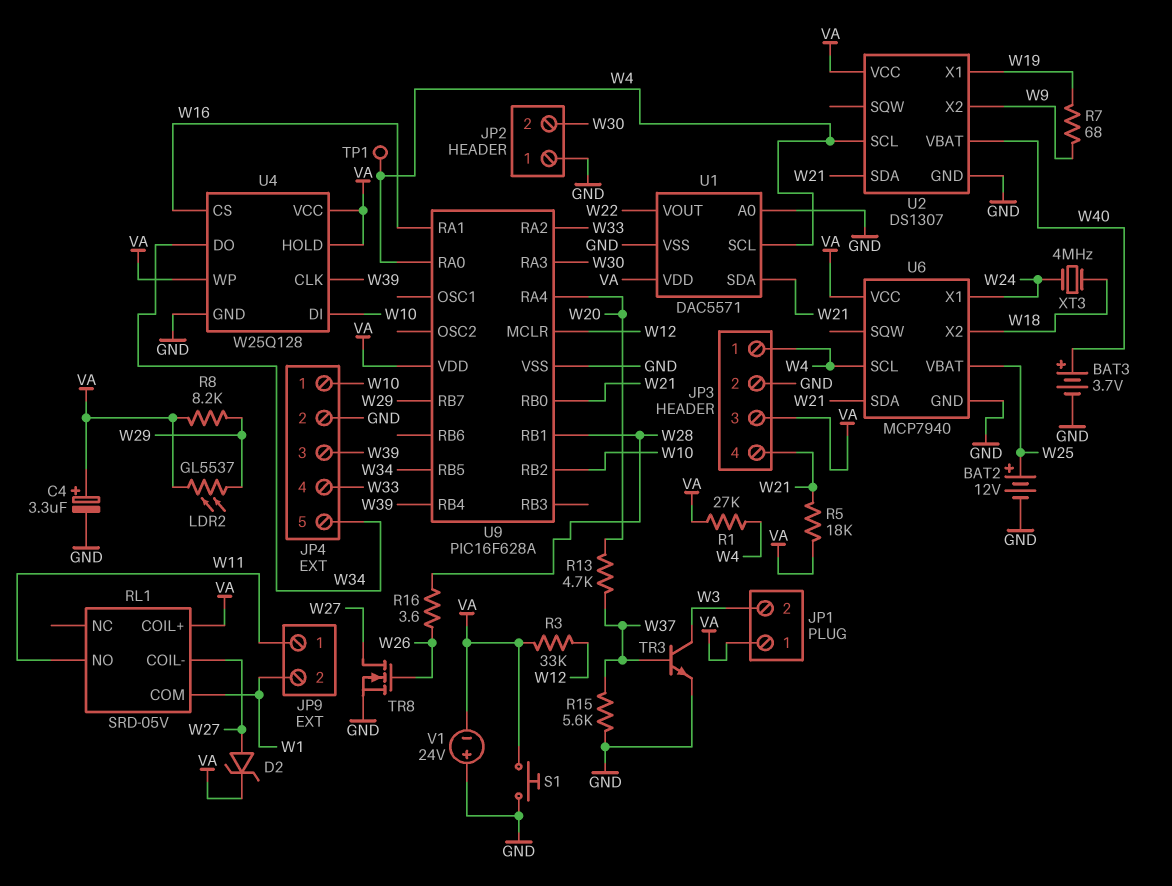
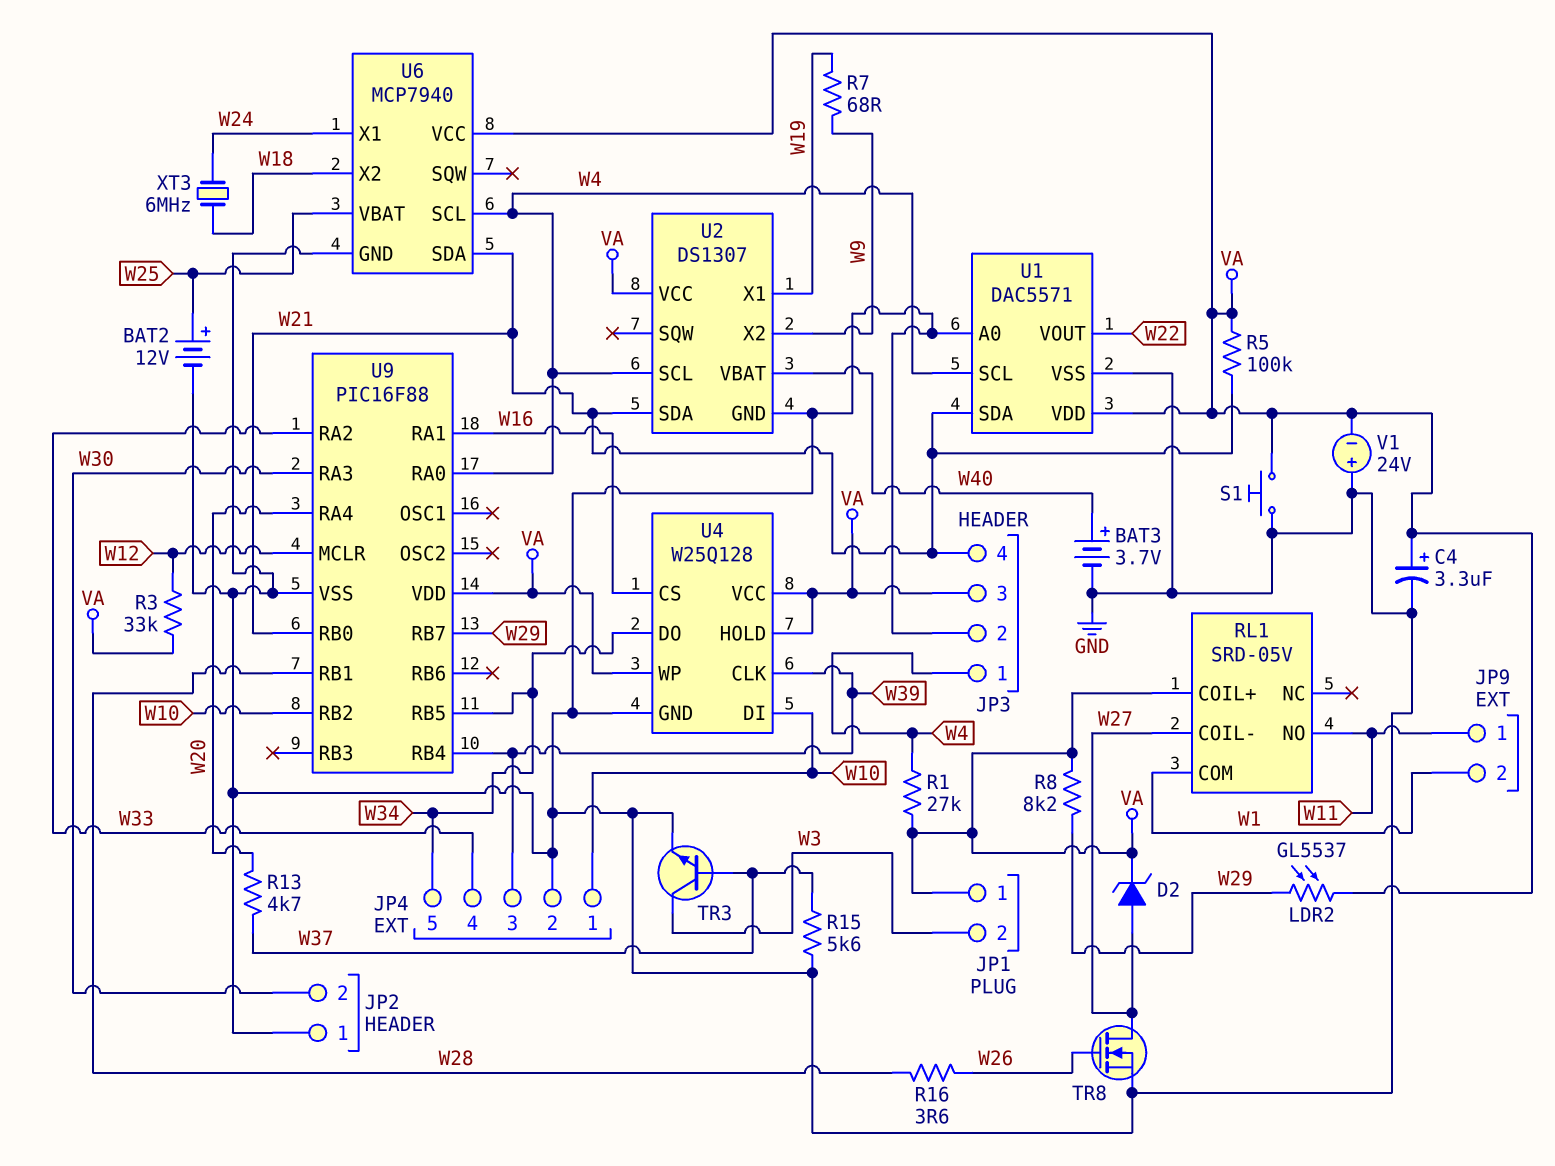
R5: 18k (VA, W21) -> 100k (VA, W21)
TP1: test point (W4) -> none
U9: PIC16F628A -> PIC16F88
XT3: 4MHz (W18, W24) -> 6MHz (W18, W24)

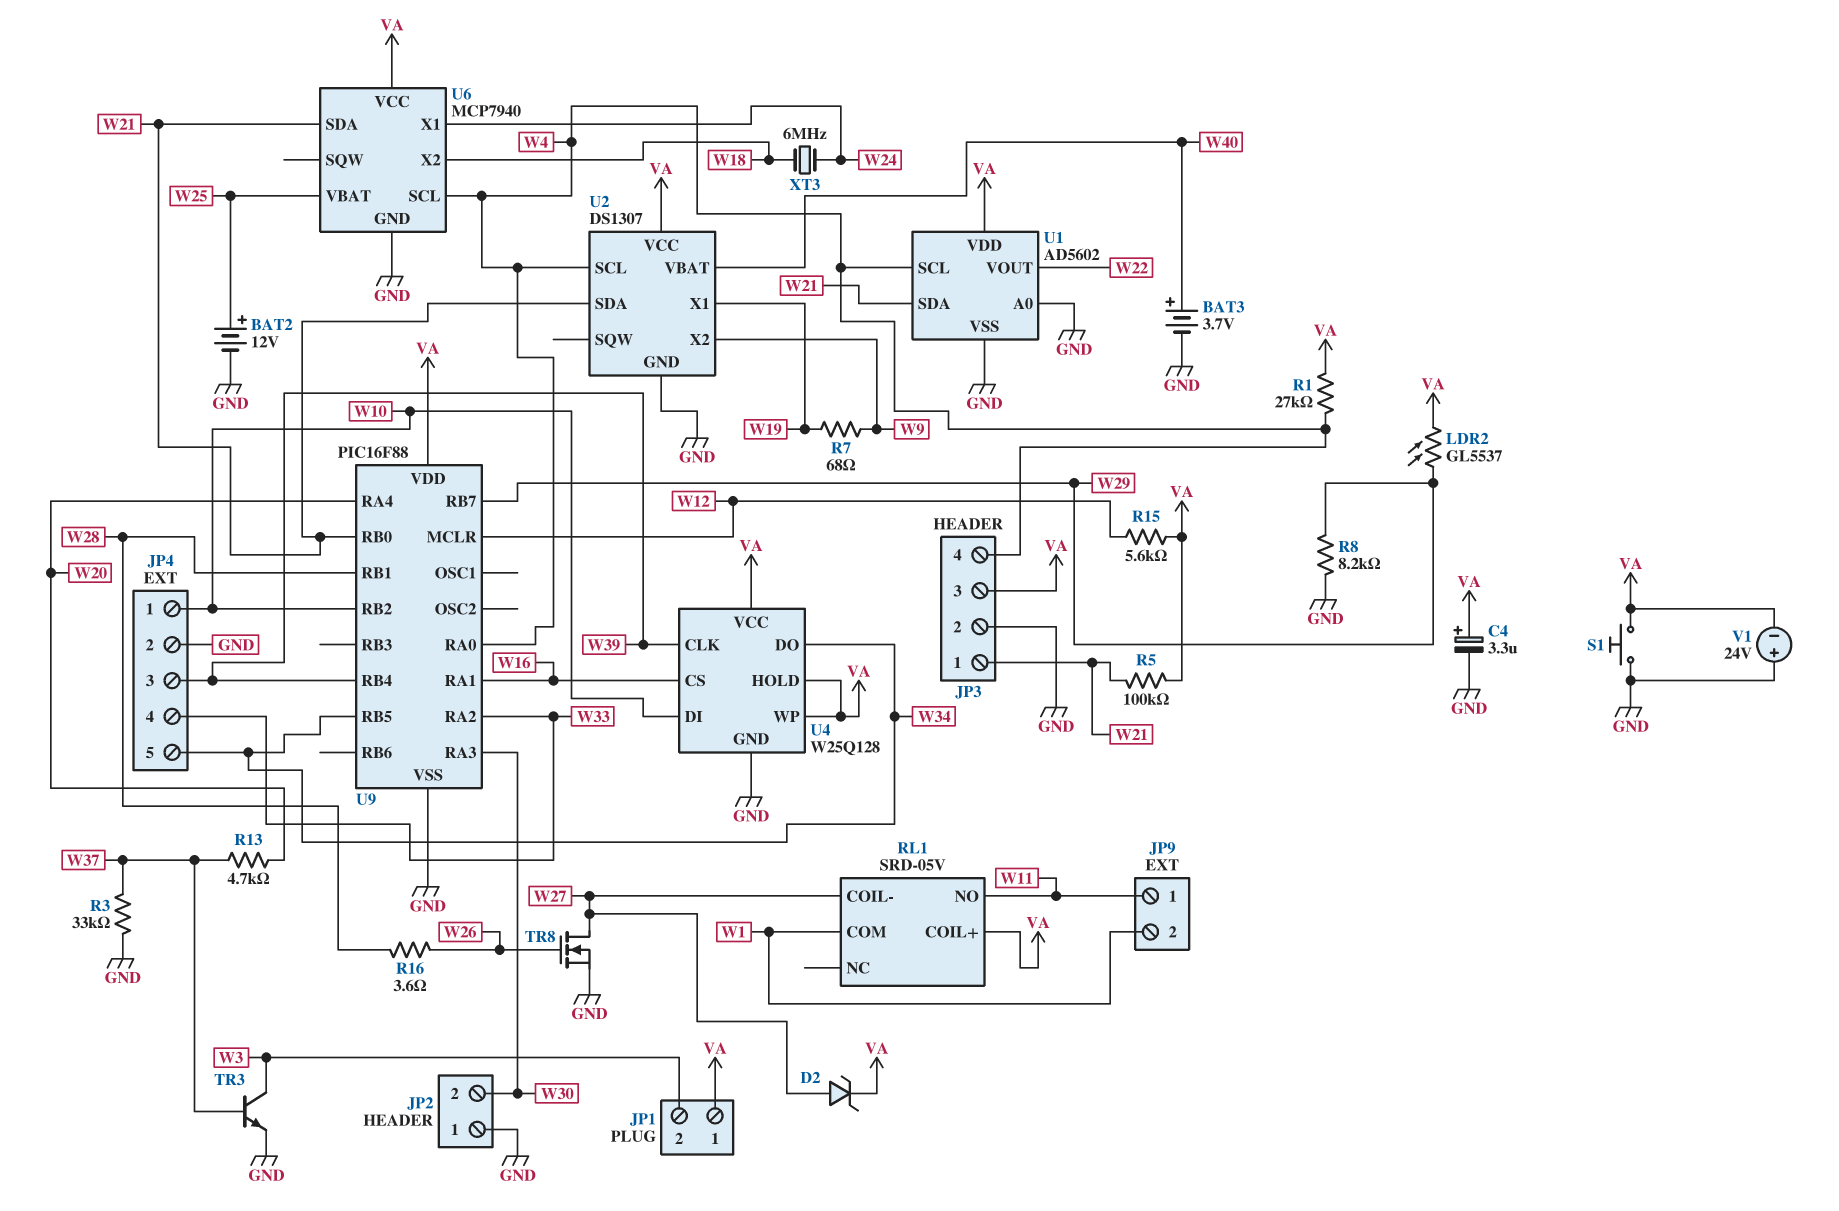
JP3 pin 1: W4 -> W21
JP3 pin 4: W21 -> W4
R3: 33k (VA, W12) -> 33k (GND, W37)
R8: 8.2k (VA, W29) -> 8.2k (GND, W29)
R15: 5.6k (GND, W37) -> 5.6k (VA, W12)
U1: DAC5571 -> AD5602

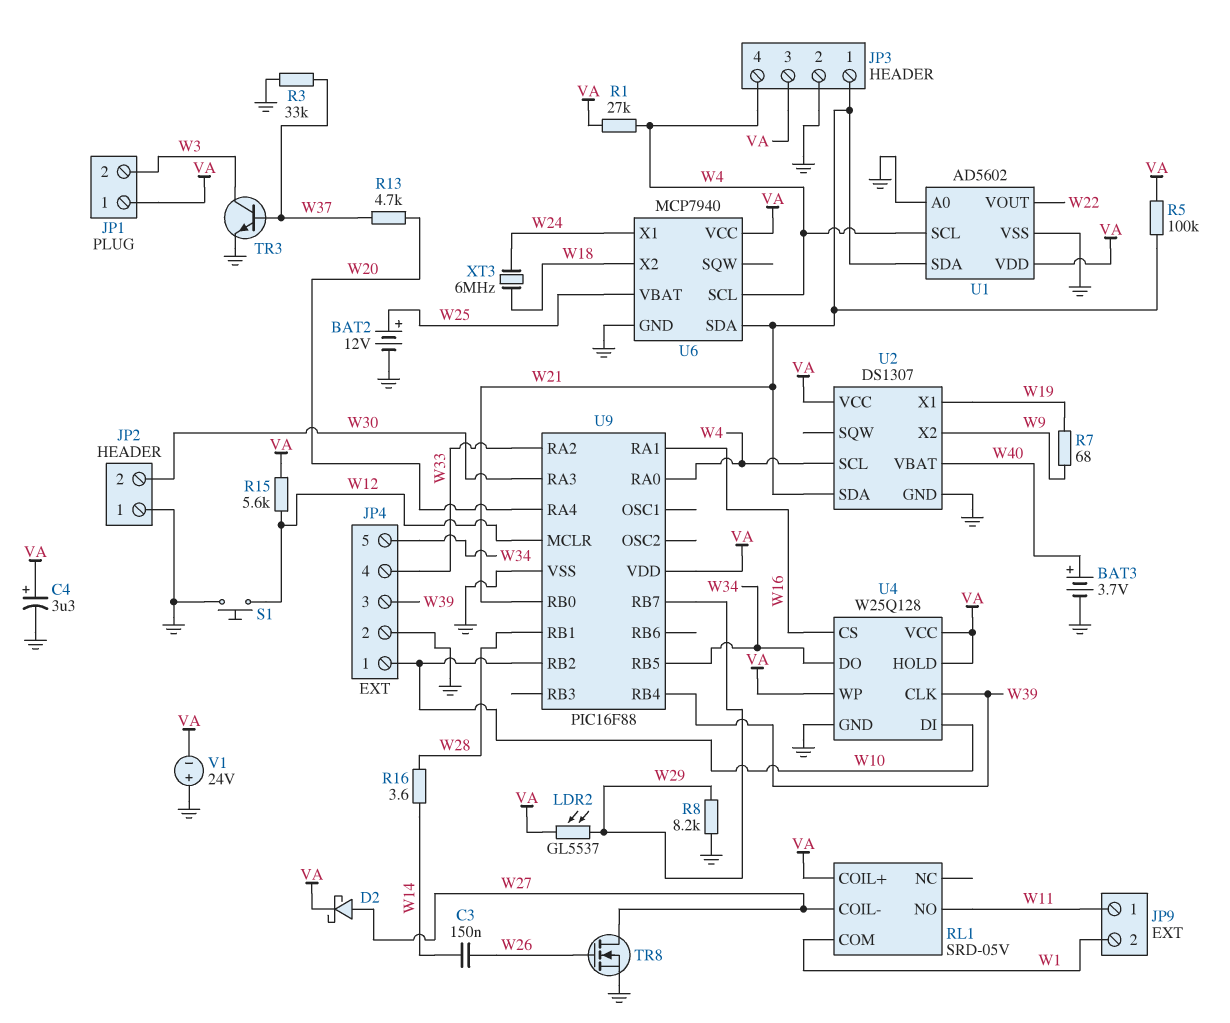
C3: none -> 150nF (W14, W26)
D2: zener (A W27, K VA) -> schottky (A W27, K VA)
R16: 3.6 (W26, W28) -> 3.6 (W14, W28)
S1: button (GND, VA) -> button (GND, W12)

